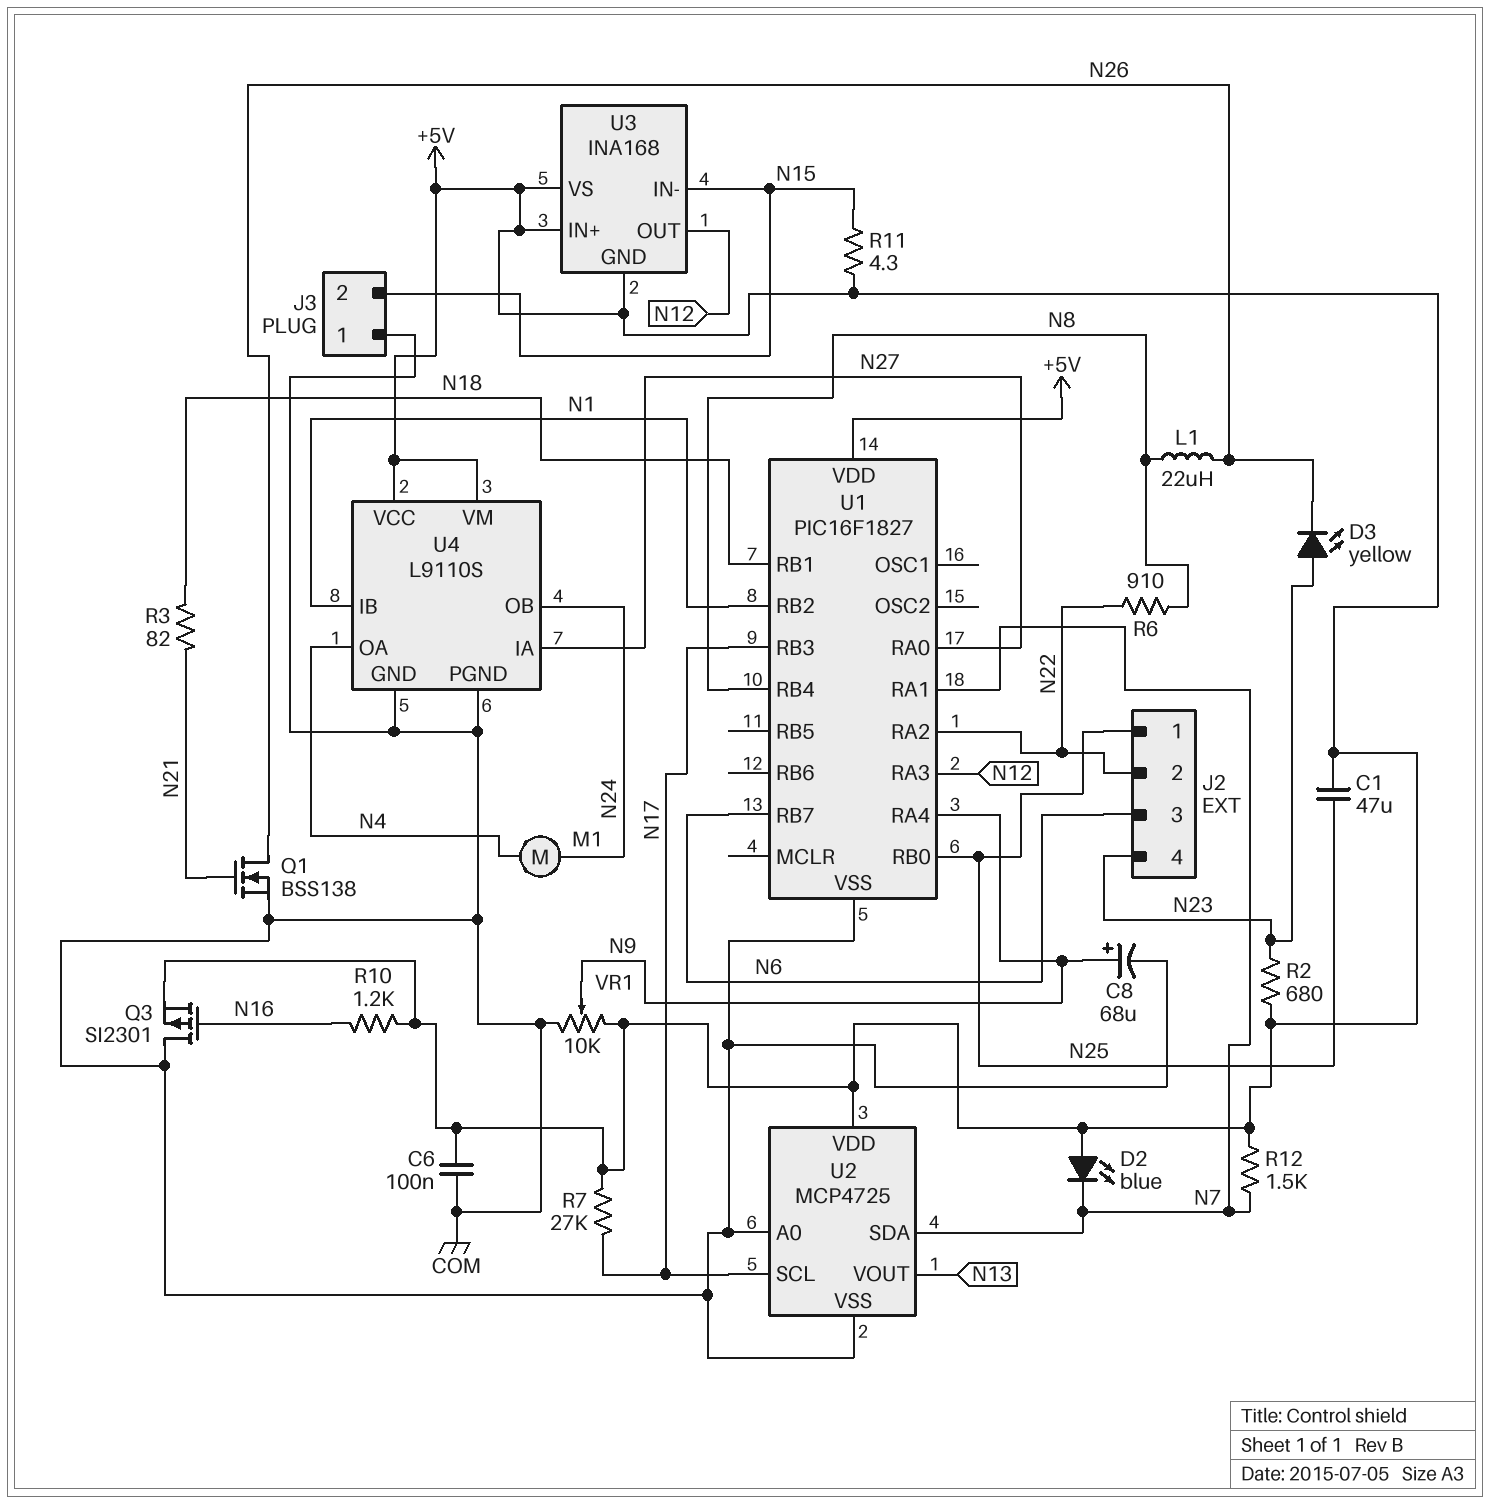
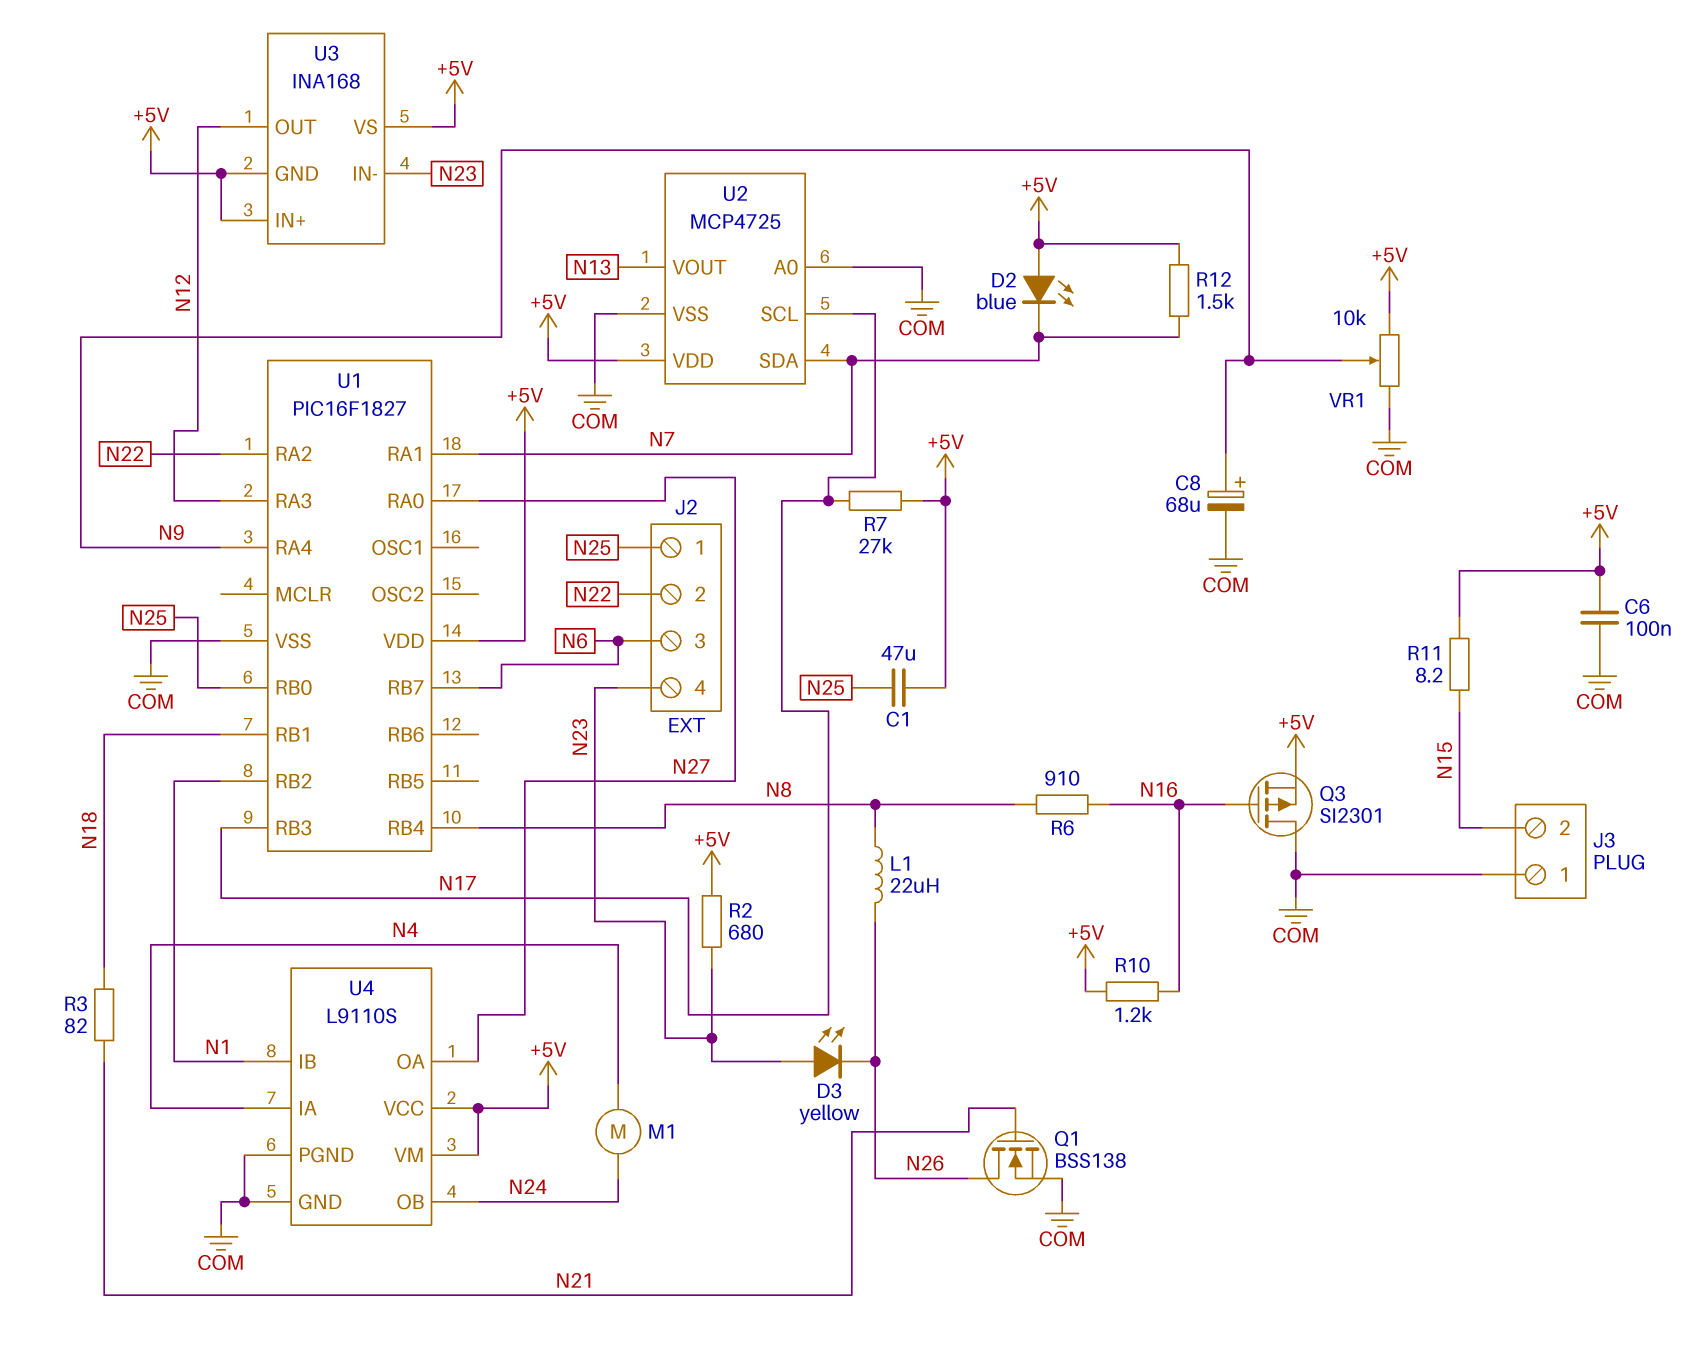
R6: 910 (N8, N22) -> 910 (N8, N16)
R11: 4.3 (+5V, N15) -> 8.2 (+5V, N15)
U3 pin IN-: N15 -> N23
U4 pin IA: N27 -> N4
U4 pin OA: N4 -> N27

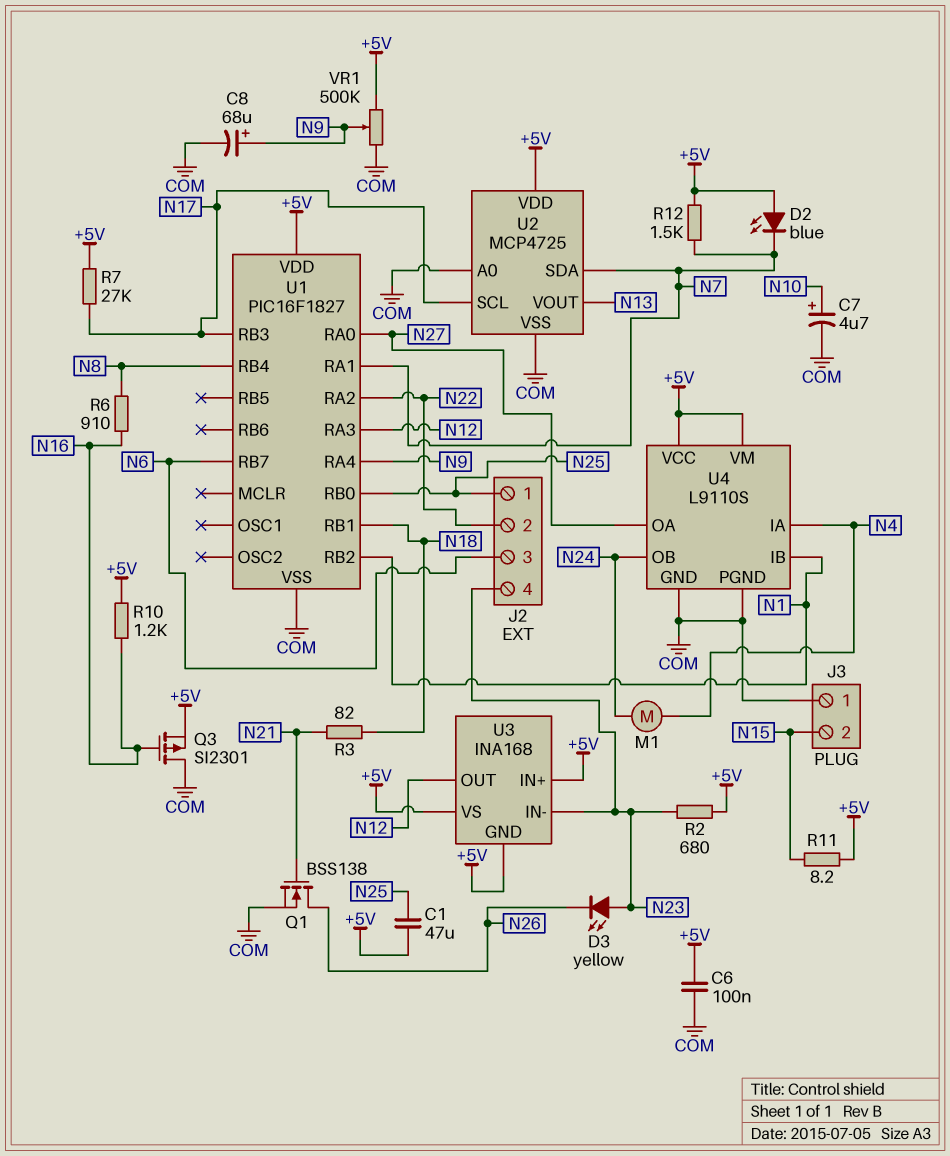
C7: none -> 4.7uF (plus N10, minus COM)
L1: 22uH (N8, N26) -> none
VR1: 10k (+5V, COM, wiper N9) -> 500k (+5V, COM, wiper N9)

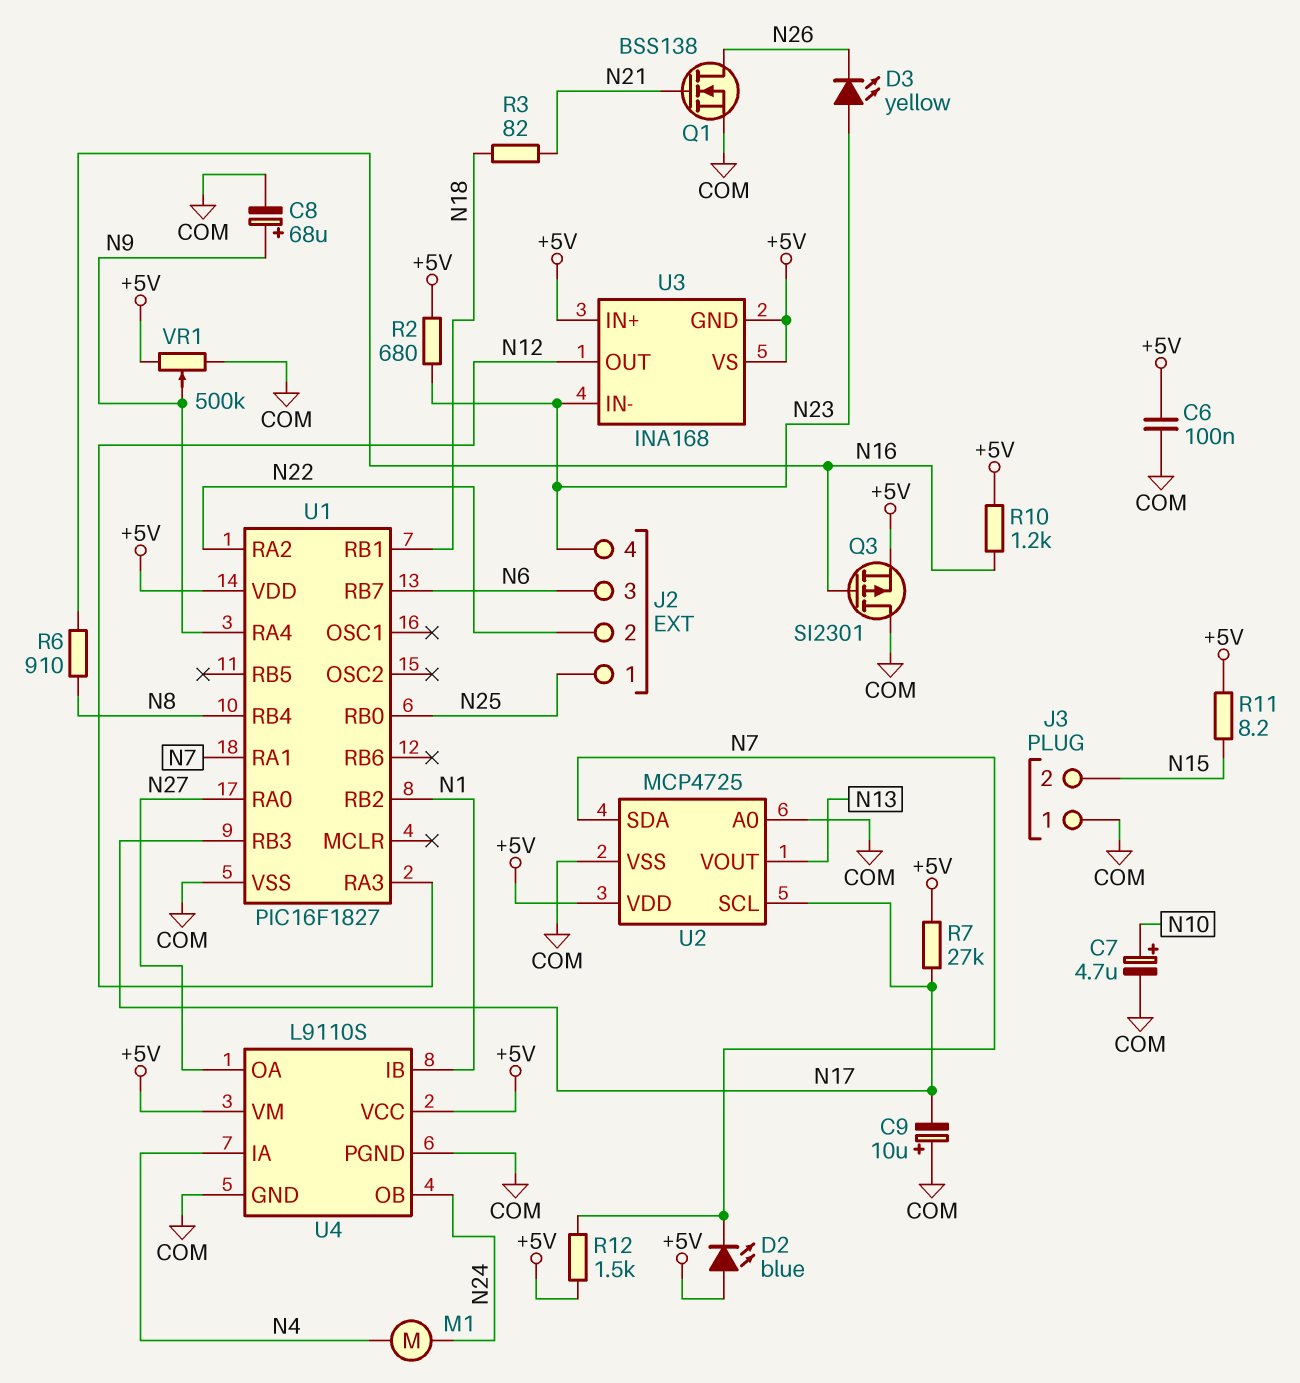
C1: 47uF (+5V, N25) -> none
C9: none -> 10uF (plus COM, minus N17)

